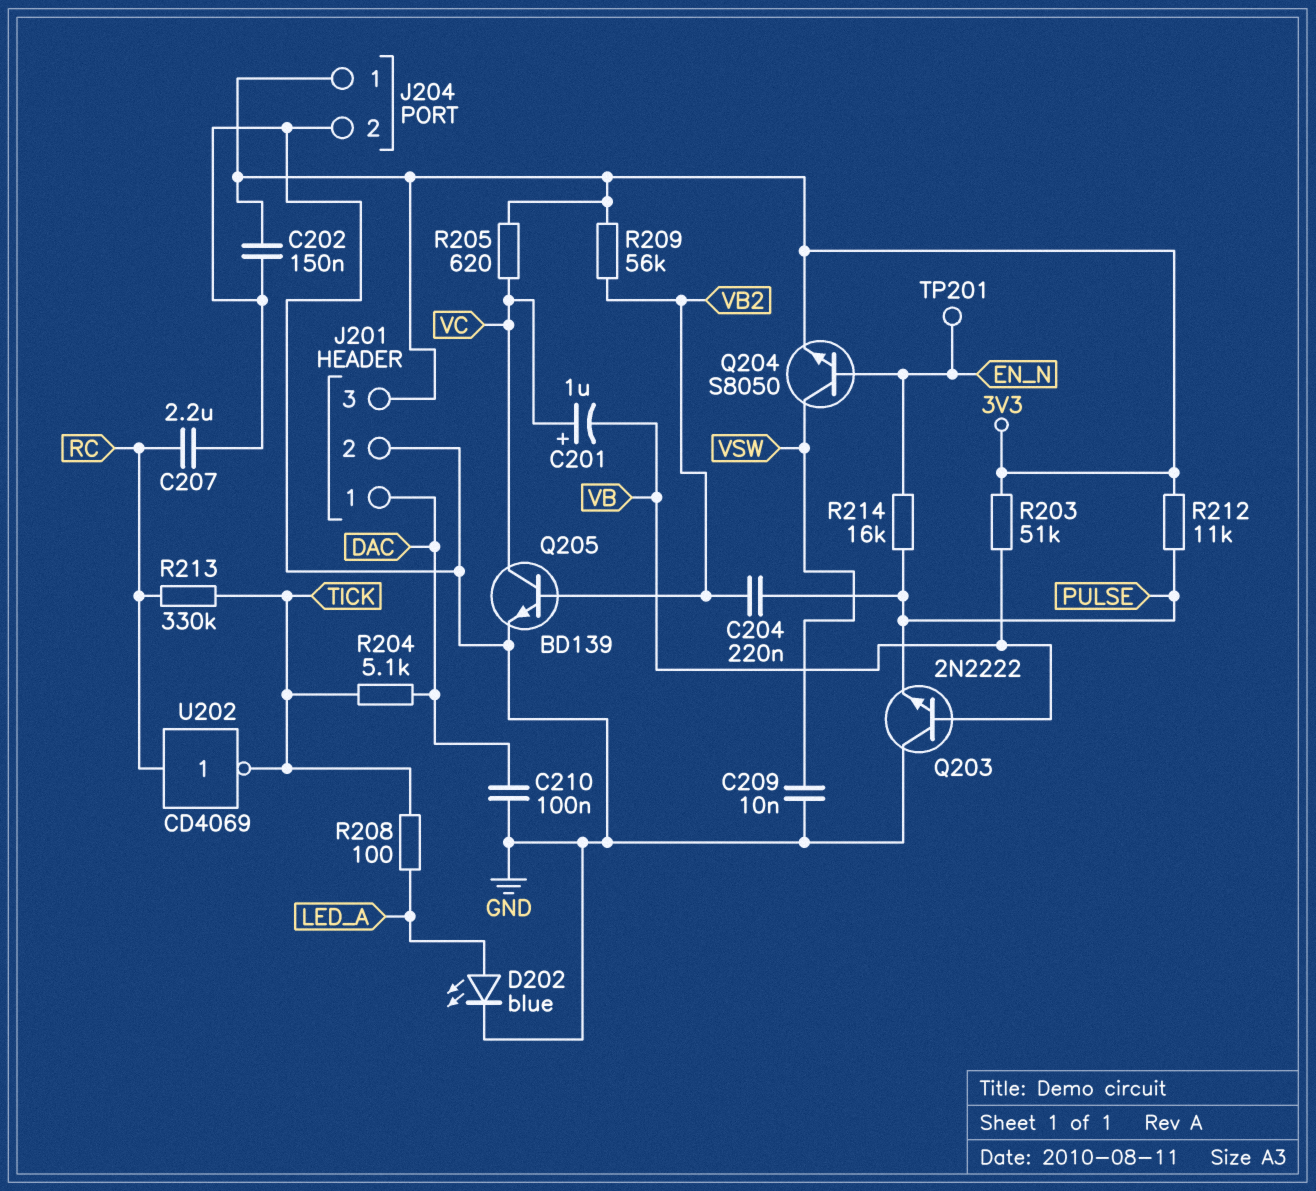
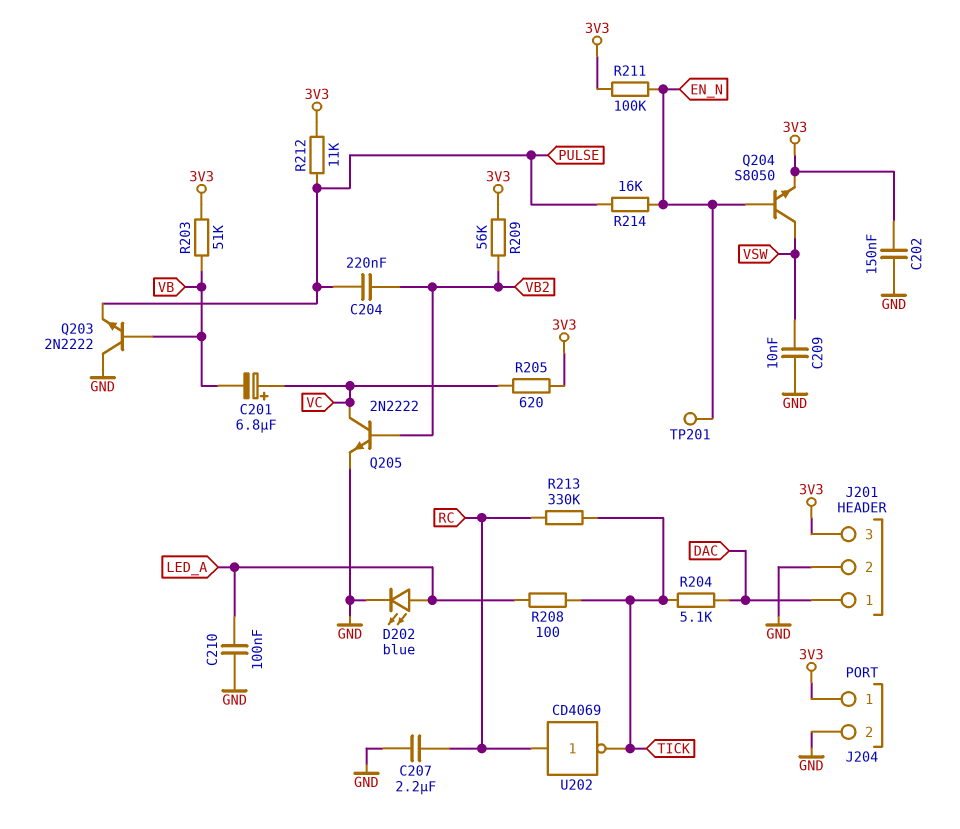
C201: 1uF (plus VC, minus VB) -> 6.8uF (plus VC, minus VB)
C210: 100nF (DAC, GND) -> 100nF (GND, LED_A)
Q205: NPN BD139 (B VB2, C VC, E GND) -> NPN 2N2222 (B VB2, C VC, E GND)
R211: none -> 100k (3V3, EN_N)

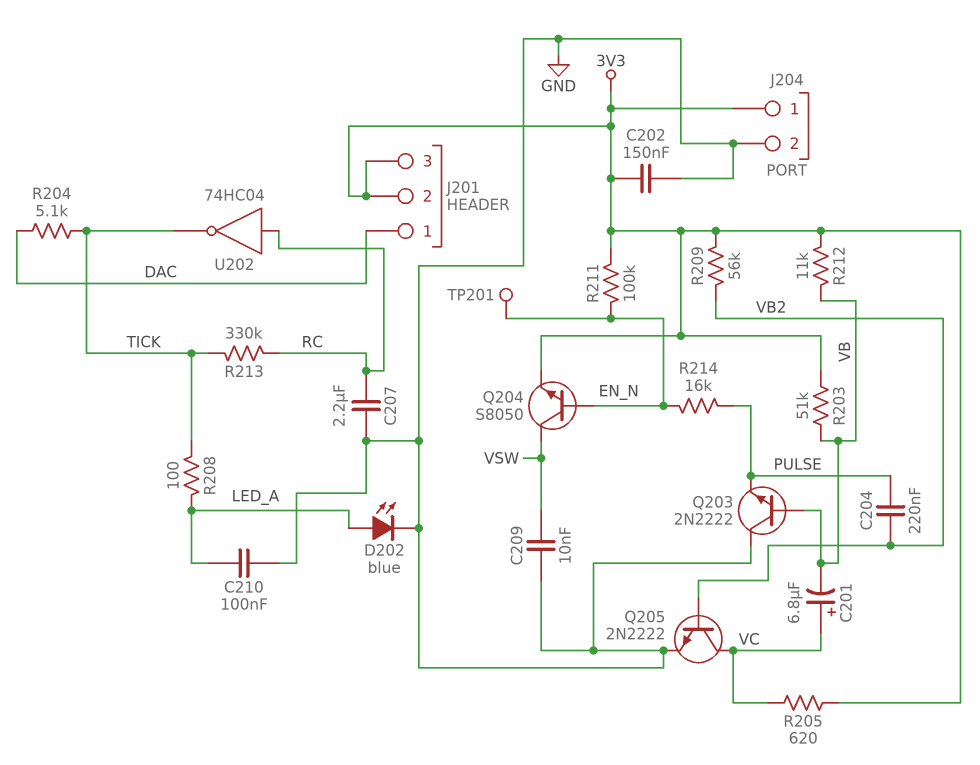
J201 pin 2: GND -> 3V3
R212: 11k (3V3, PULSE) -> 11k (3V3, VB)
U202: NOT CD4069 (in RC, out TICK) -> NOT 74HC04 (in RC, out TICK)

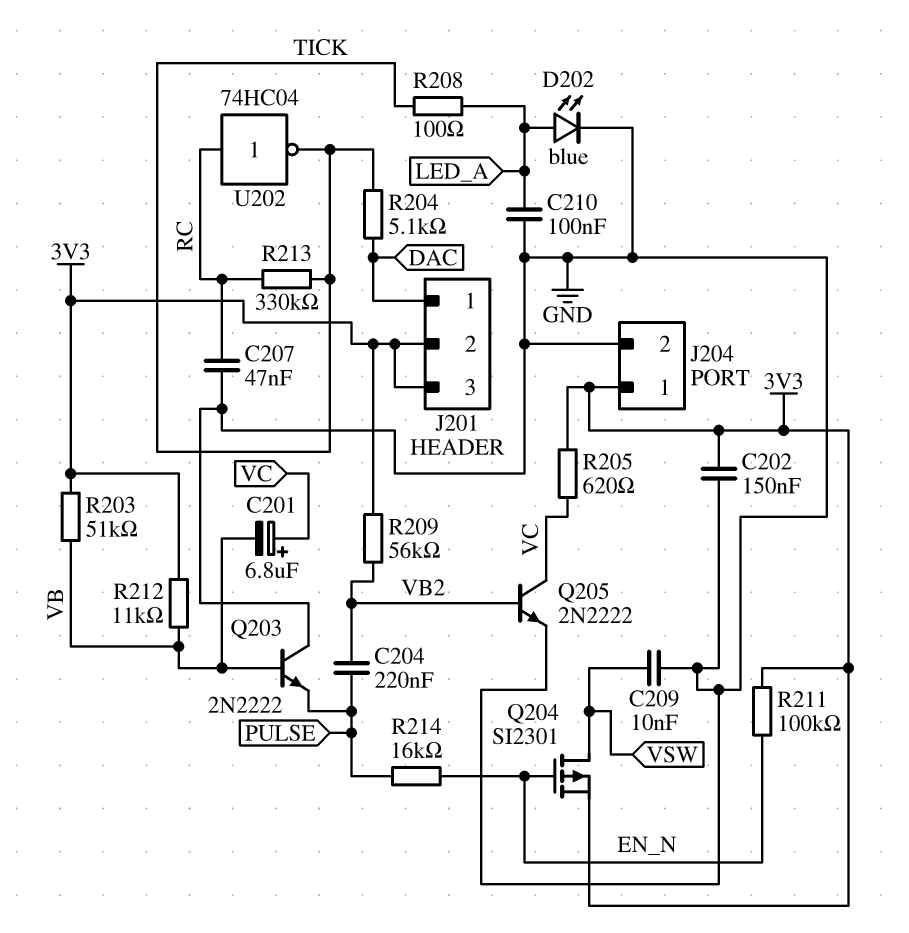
C207: 2.2uF (GND, RC) -> 47nF (GND, RC)
Q204: NPN S8050 (B EN_N, C VSW, E 3V3) -> PMOS SI2301 (G EN_N, D VSW, S 3V3)
TP201: test point (EN_N) -> none

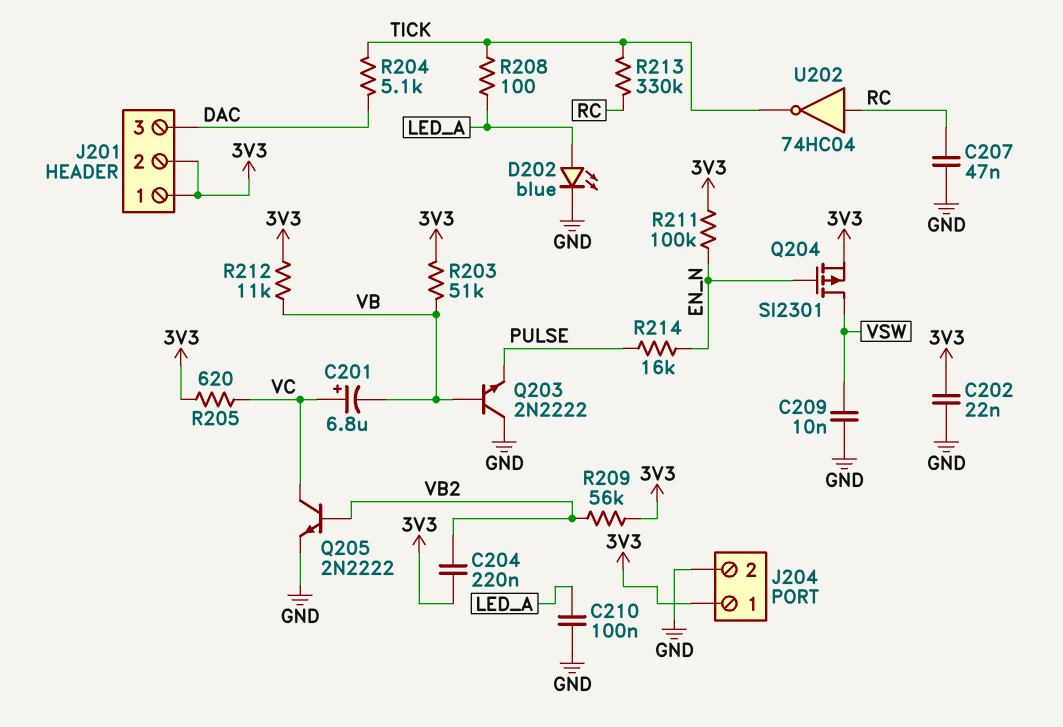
C202: 150nF (3V3, GND) -> 22nF (3V3, GND)
C204: 220nF (PULSE, VB2) -> 220nF (3V3, VB2)
J201 pin 1: DAC -> 3V3
J201 pin 3: 3V3 -> DAC

